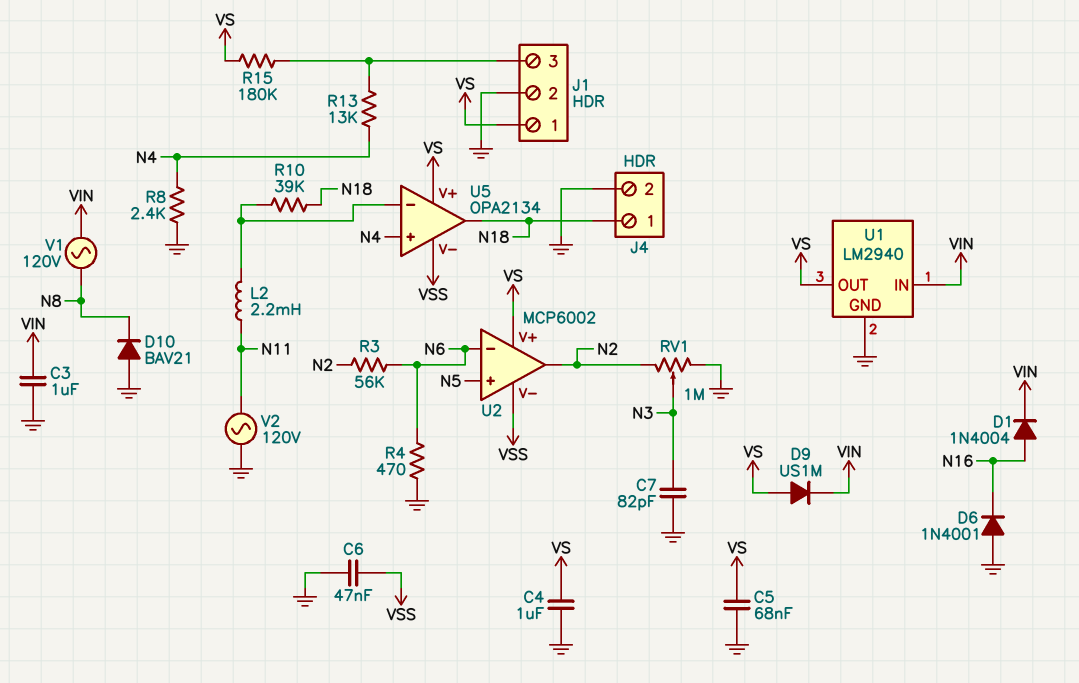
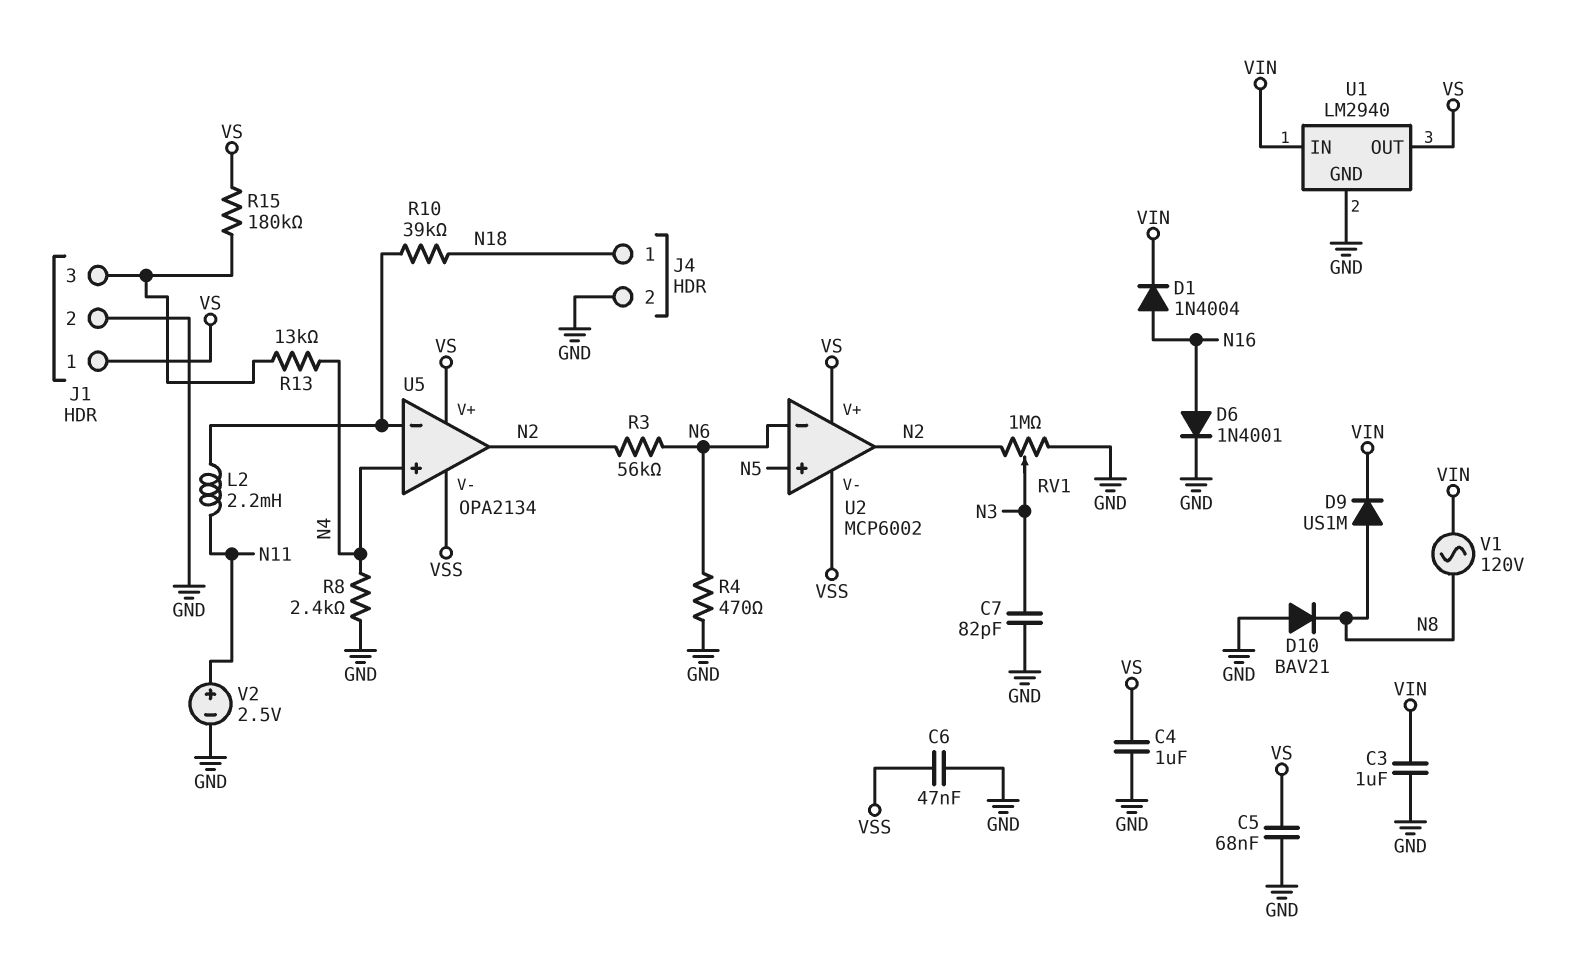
D6: diode 1N4001 (A GND, K N16) -> diode 1N4001 (A N16, K GND)
D9: diode US1M (A VS, K VIN) -> diode US1M (A N8, K VIN)
U5 pin out: N18 -> N2
V2: AC 120V (GND, N11) -> 2.5V (plus N11, minus GND)

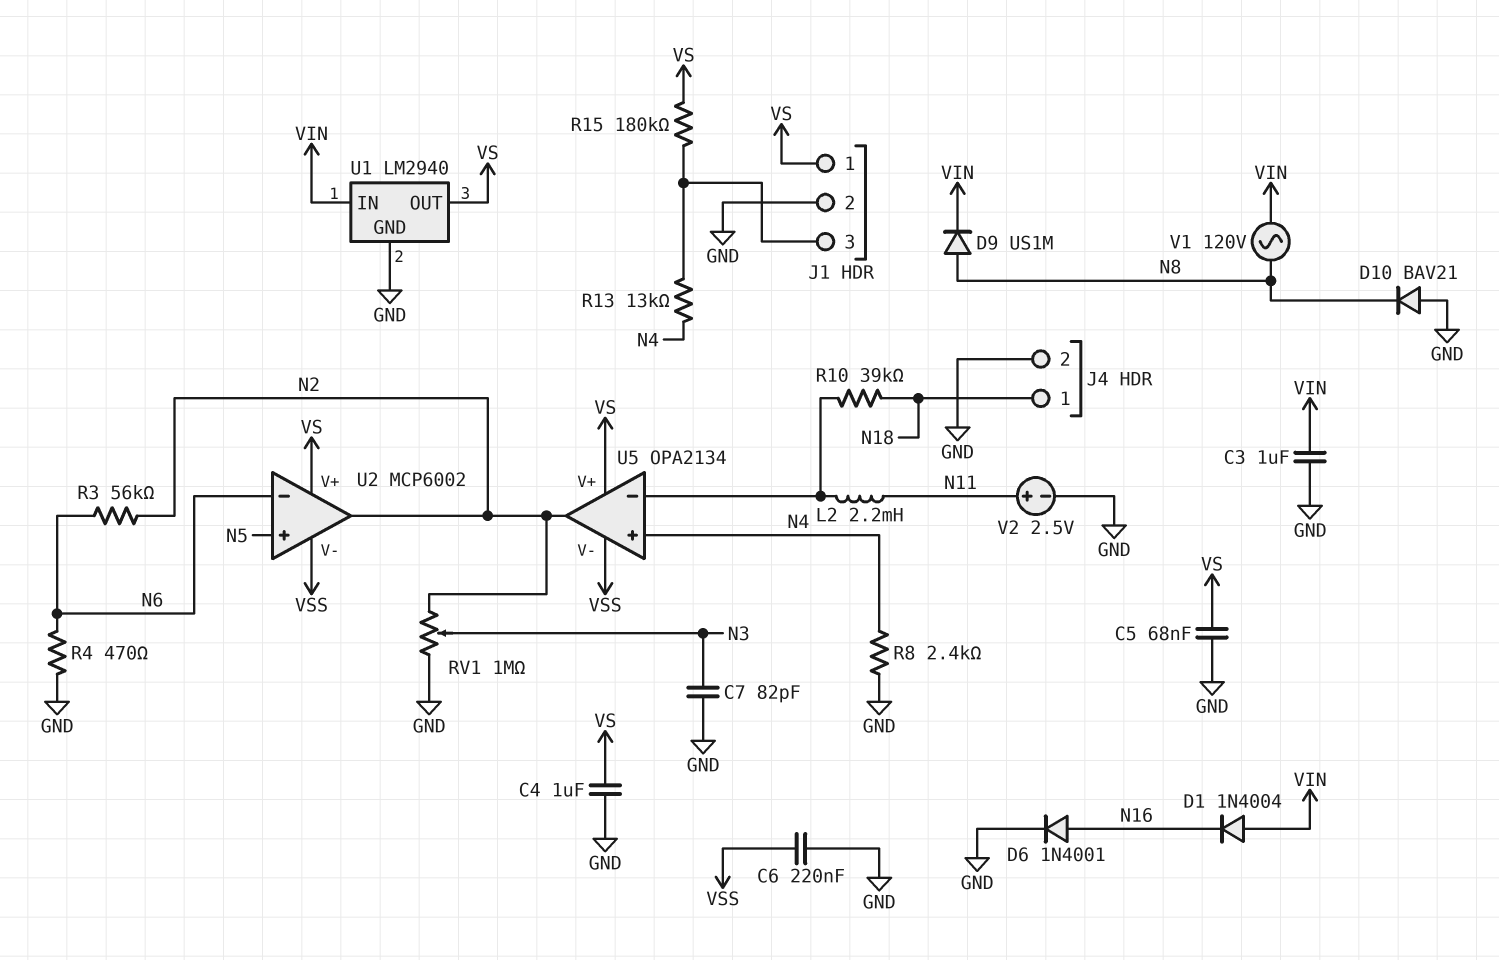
C6: 47nF (GND, VSS) -> 220nF (GND, VSS)
D1: diode 1N4004 (A N16, K VIN) -> diode 1N4004 (A VIN, K N16)

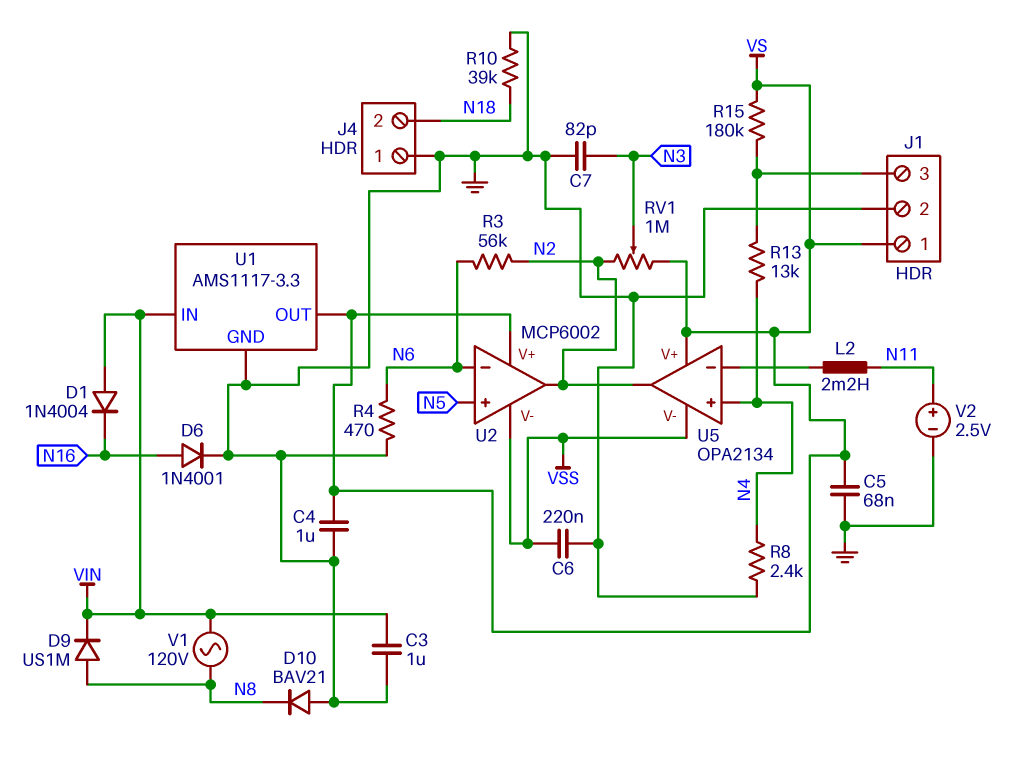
J4 pin 1: N18 -> GND
J4 pin 2: GND -> N18
R10: 39k (N18, U5/in-) -> 39k (GND, N18)
RV1: 1M (GND, N2, wiper N3) -> 1M (N2, VS, wiper N3)
U1: LM2940 -> AMS1117-3.3

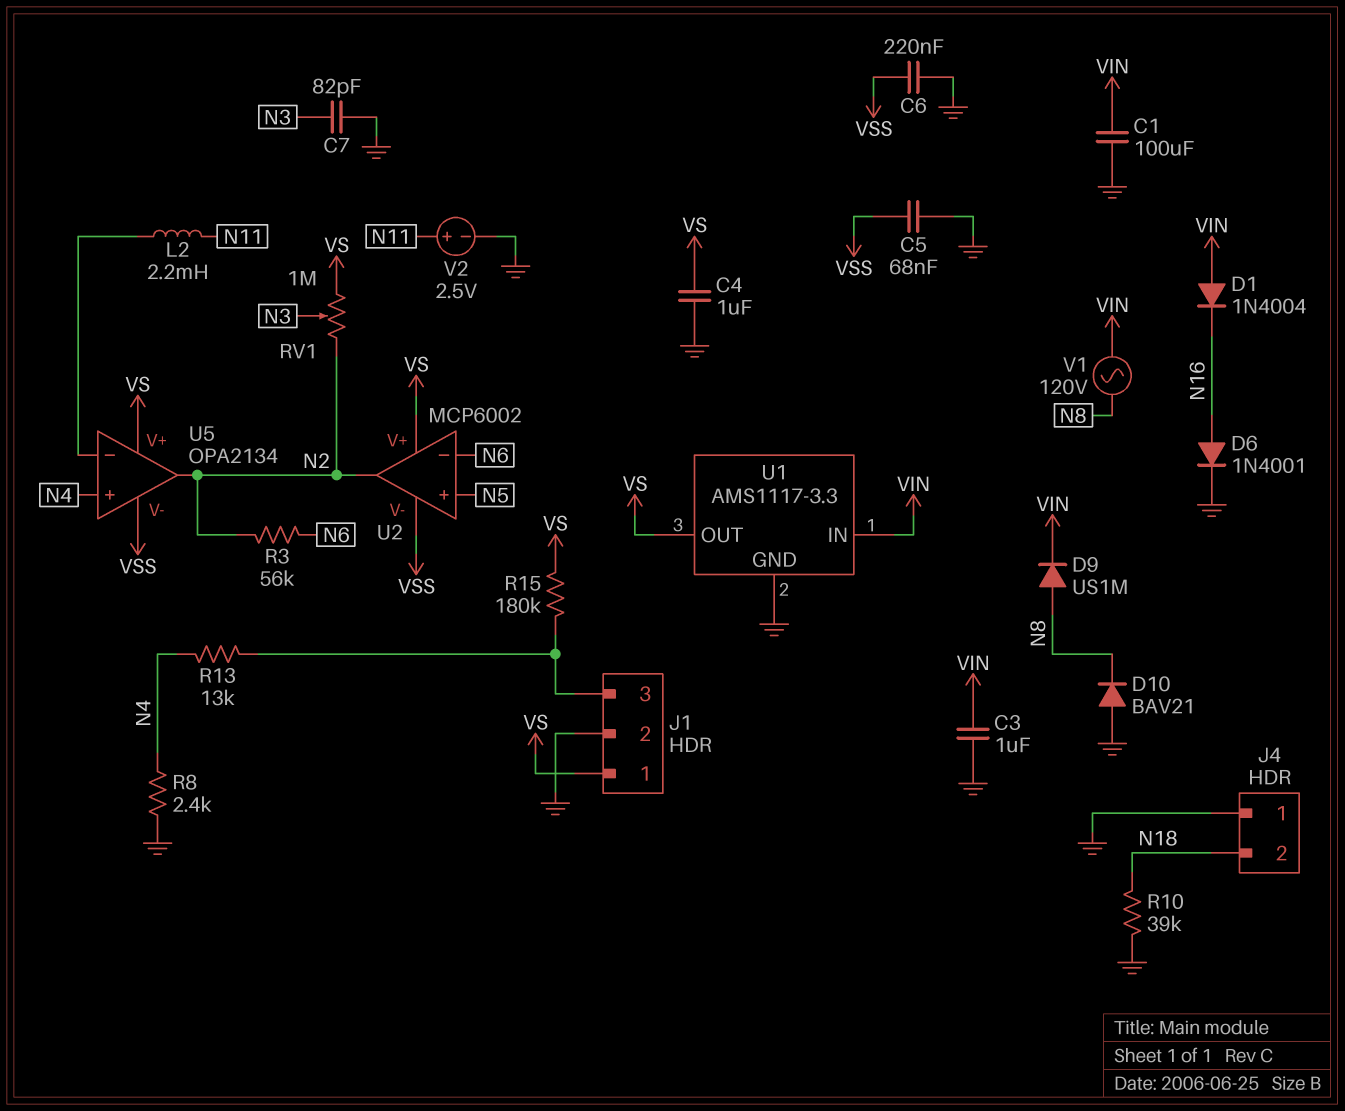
C1: none -> 100uF (GND, VIN)
C5: 68nF (GND, VS) -> 68nF (GND, VSS)
R4: 470 (GND, N6) -> none

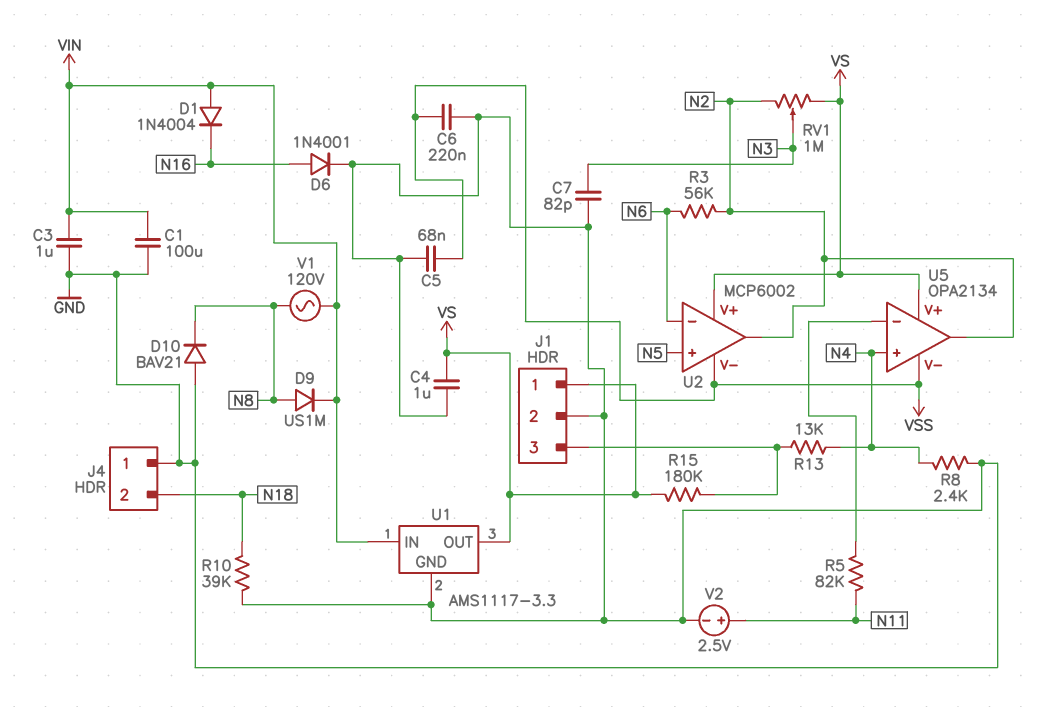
L2: 2.2mH (N11, U5/in-) -> none
R5: none -> 82k (N11, U5/in-)

